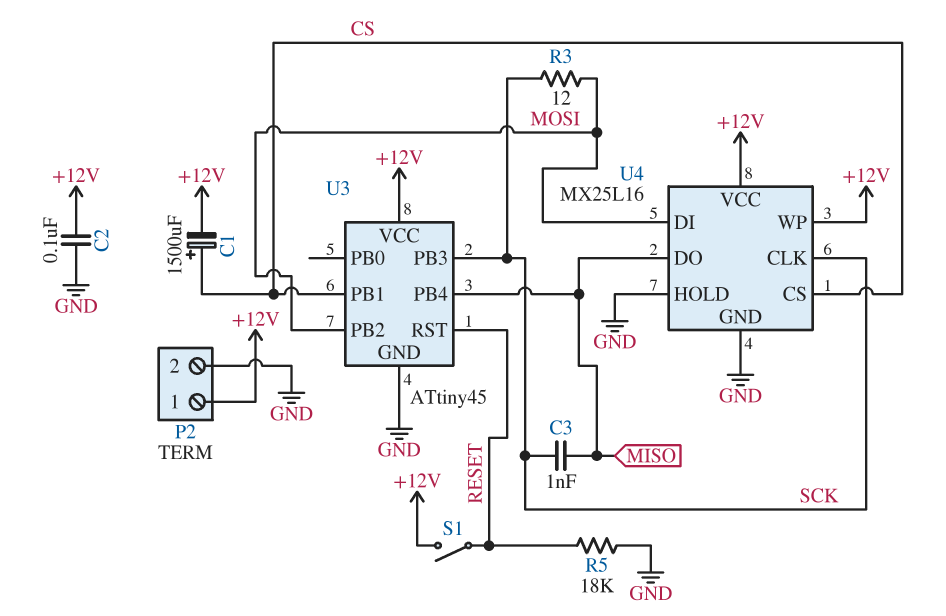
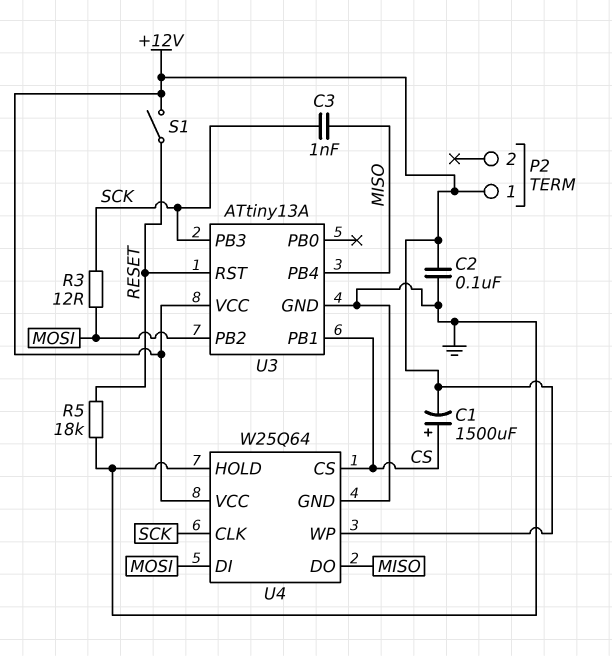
P2 pin 2: GND -> none
U3: ATtiny45 -> ATtiny13A
U4: MX25L16 -> W25Q64

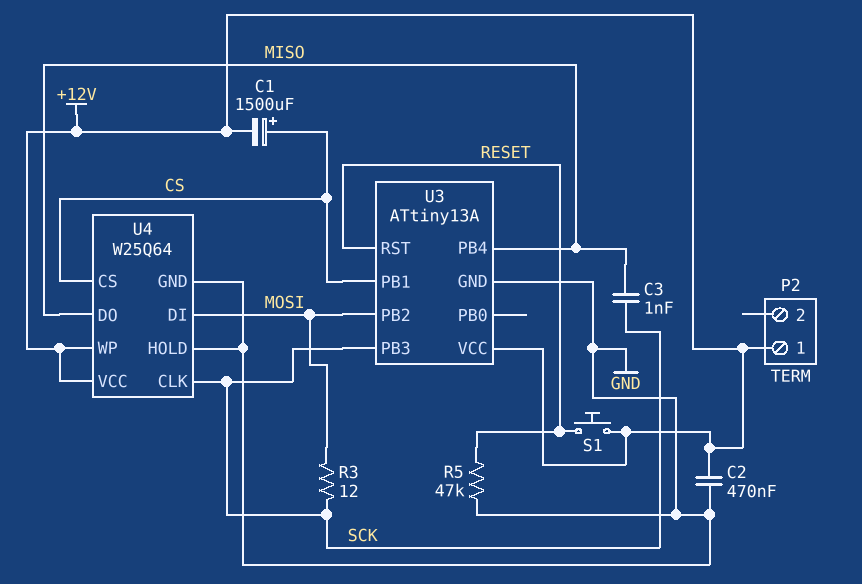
C2: 100nF (+12V, GND) -> 470nF (+12V, GND)
R5: 18k (GND, RESET) -> 47k (GND, RESET)
S1: switch (+12V, RESET) -> button (+12V, RESET)

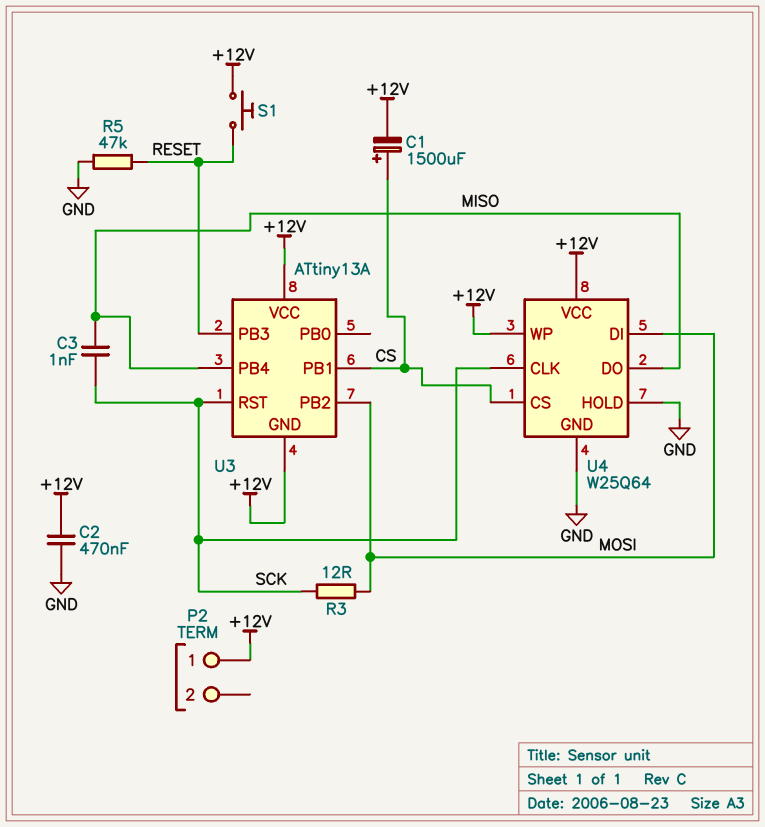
U3 pin GND: GND -> +12V
U3 pin PB3: SCK -> RESET
U3 pin RST: RESET -> SCK

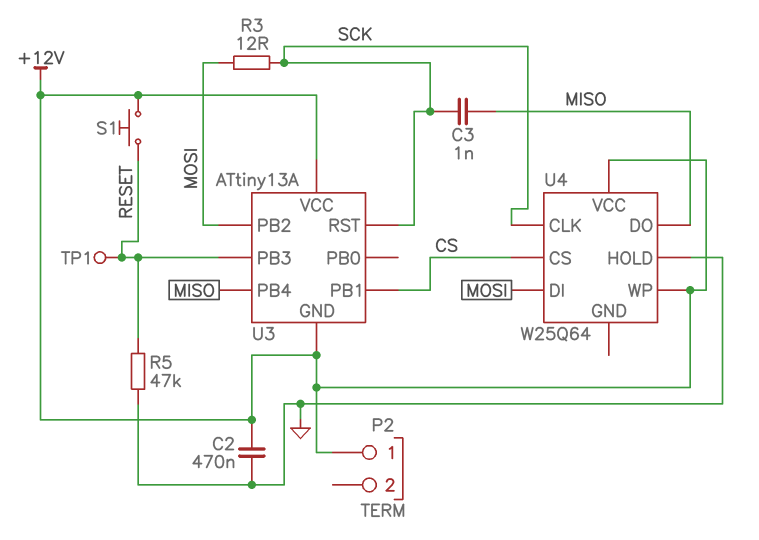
C1: 1500uF (plus CS, minus +12V) -> none
TP1: none -> test point (RESET)
U4 pin GND: GND -> none

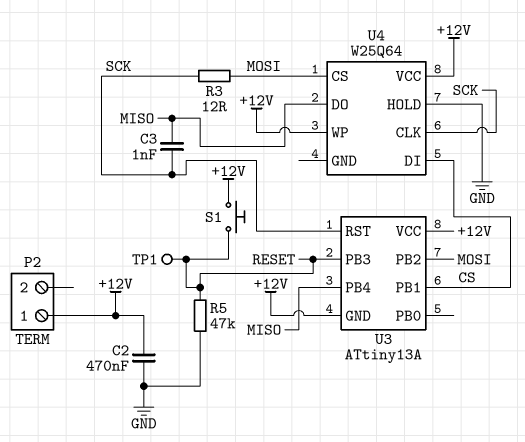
U4 pin CS: CS -> MOSI
U4 pin DI: MOSI -> CS

